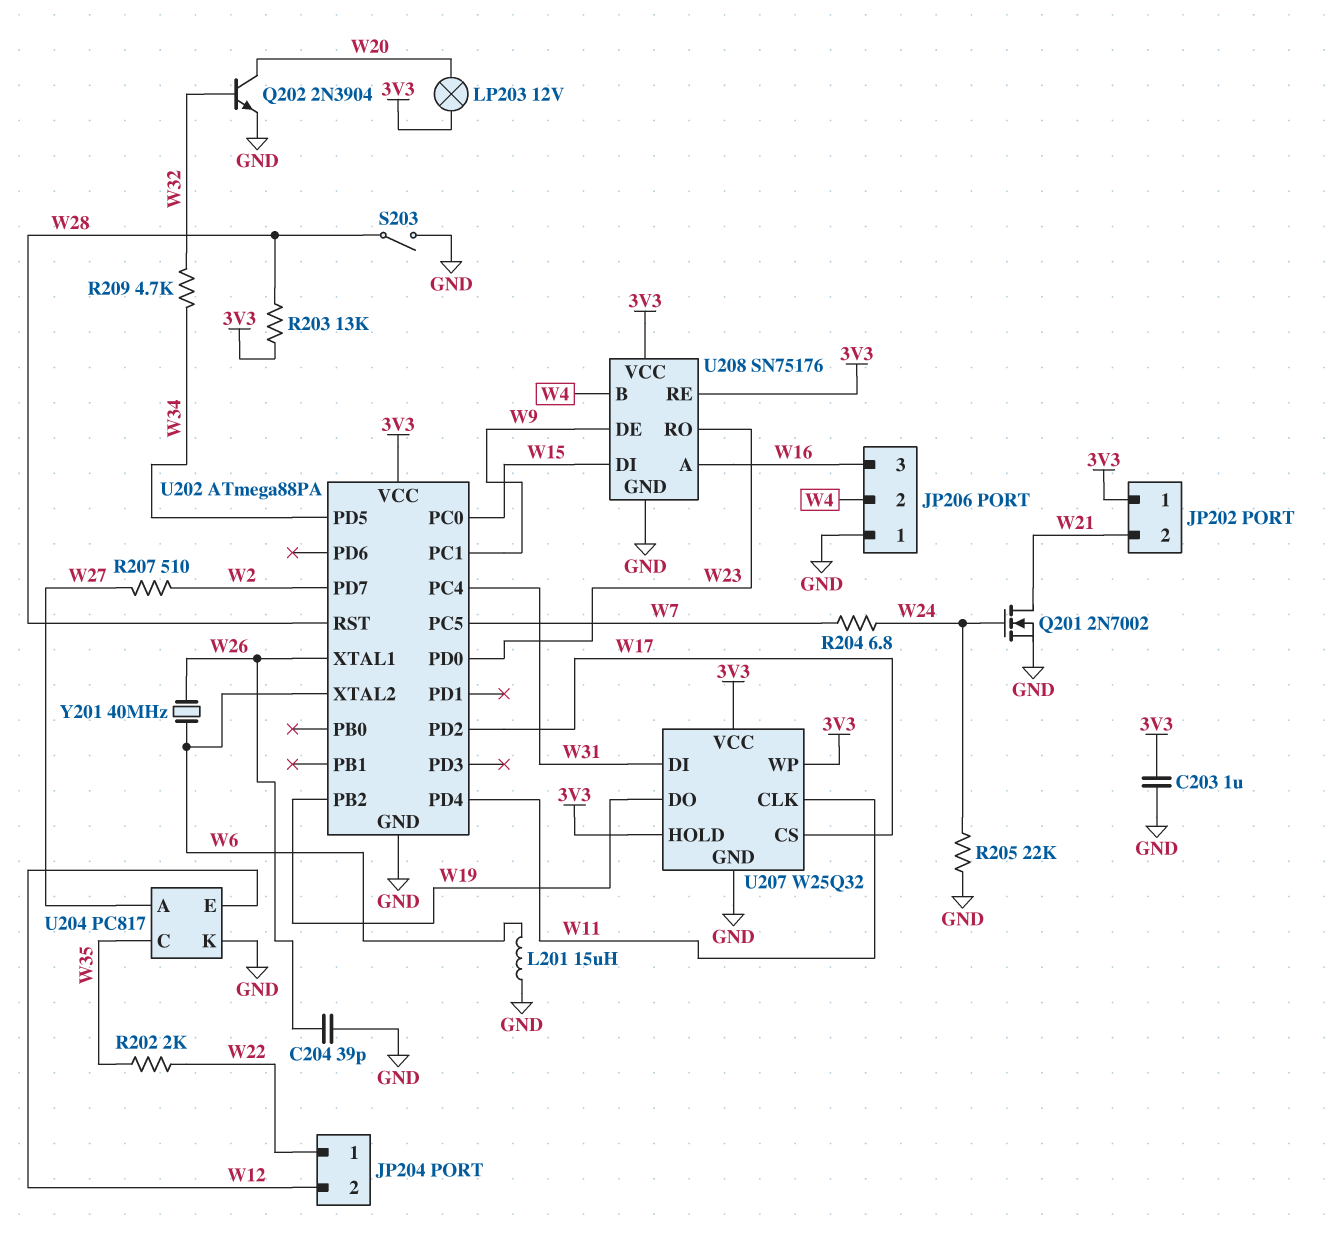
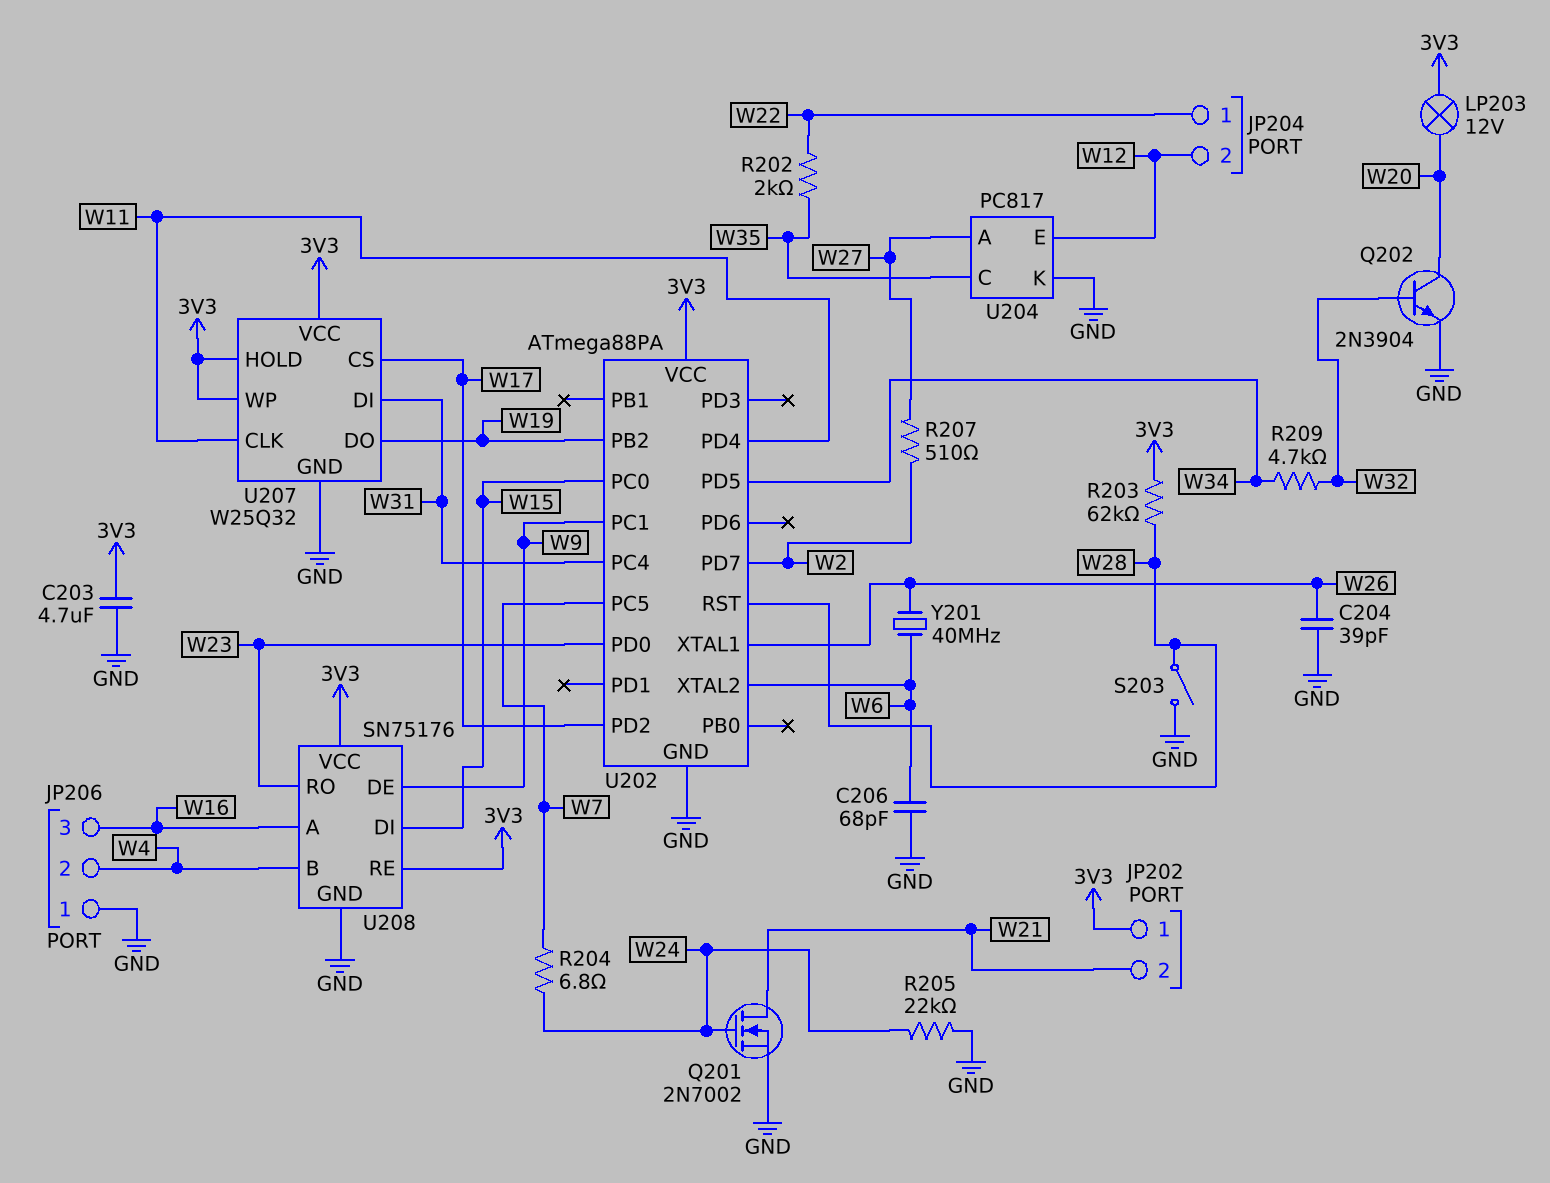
C203: 1uF (3V3, GND) -> 4.7uF (3V3, GND)
C206: none -> 68pF (GND, W6)
L201: 15uH (GND, W6) -> none
R203: 13k (3V3, W28) -> 62k (3V3, W28)

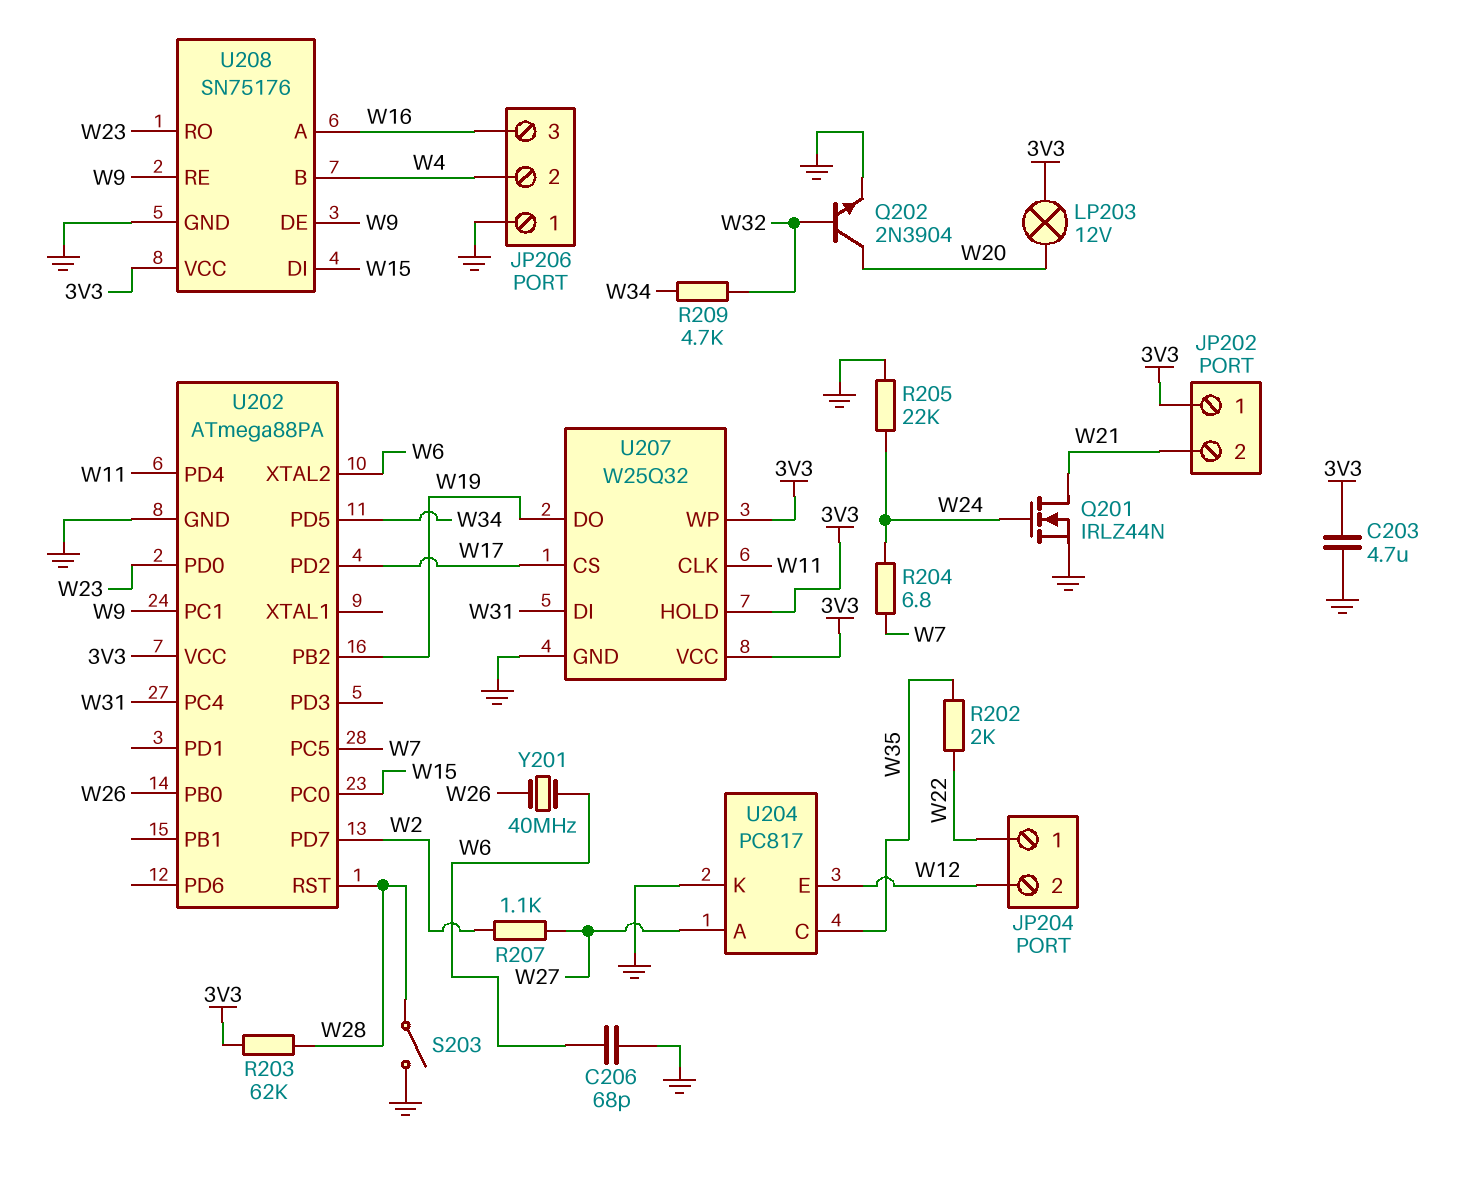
C204: 39pF (GND, W26) -> none
Q201: NMOS 2N7002 (G W24, D W21, S GND) -> NMOS IRLZ44N (G W24, D W21, S GND)
R207: 510 (W2, W27) -> 1.1k (W2, W27)
U202 pin PB0: none -> W26
U202 pin XTAL1: W26 -> none
U208 pin RE: 3V3 -> W9

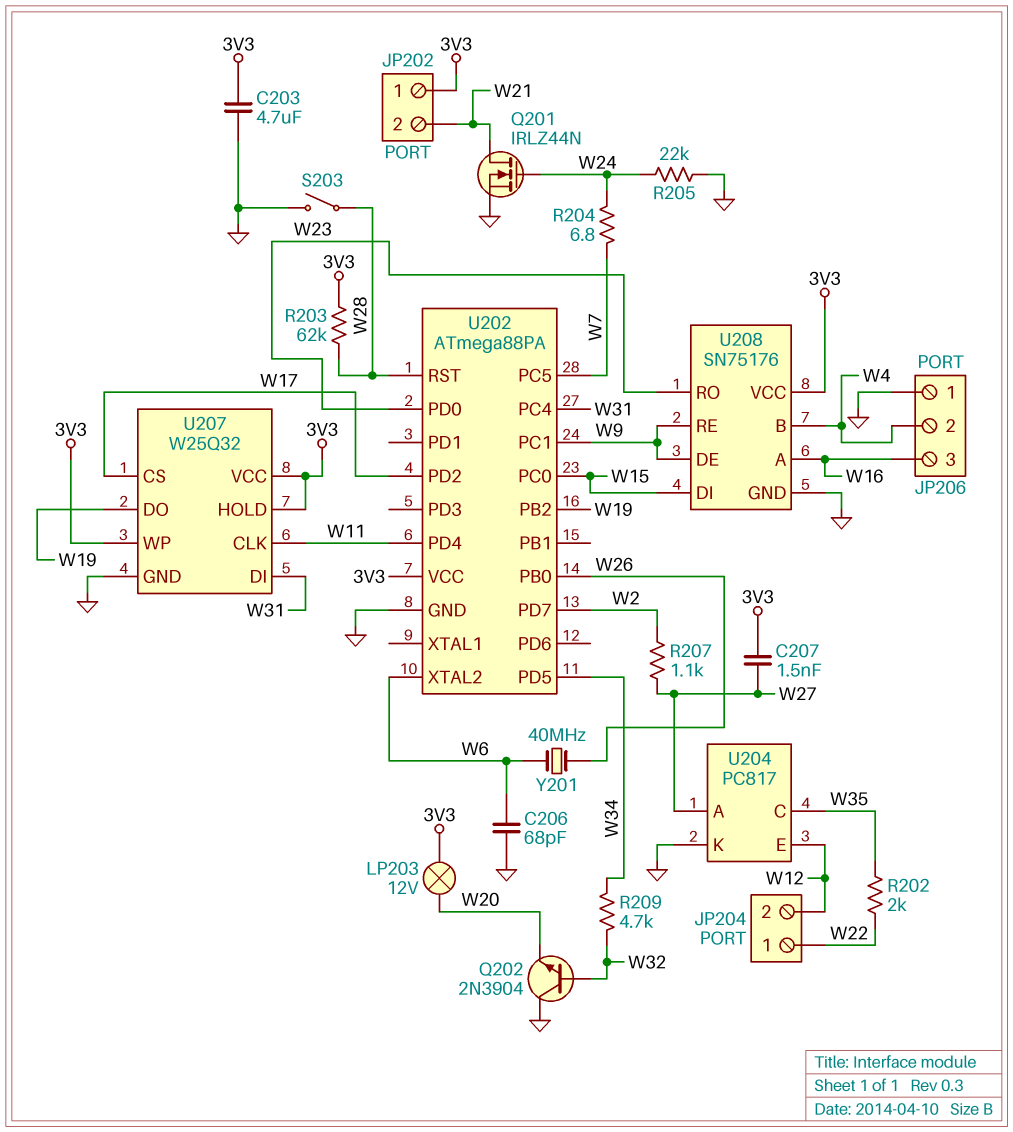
C207: none -> 1.5nF (3V3, W27)
Q202: NPN 2N3904 (B W32, C W20, E GND) -> NPN 2N3904 (B W32, C GND, E W20)

